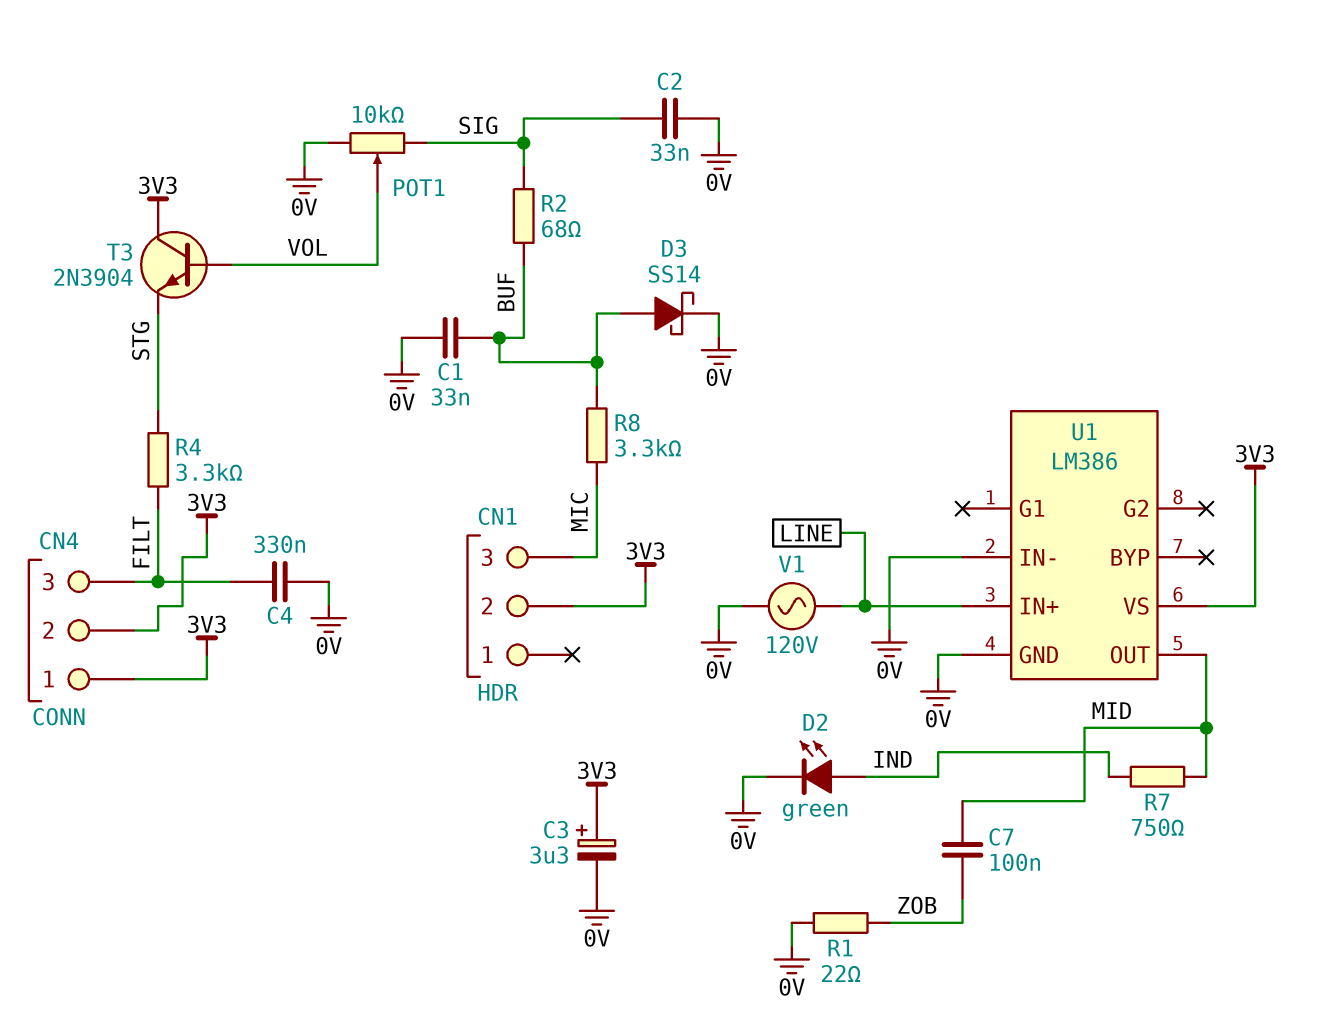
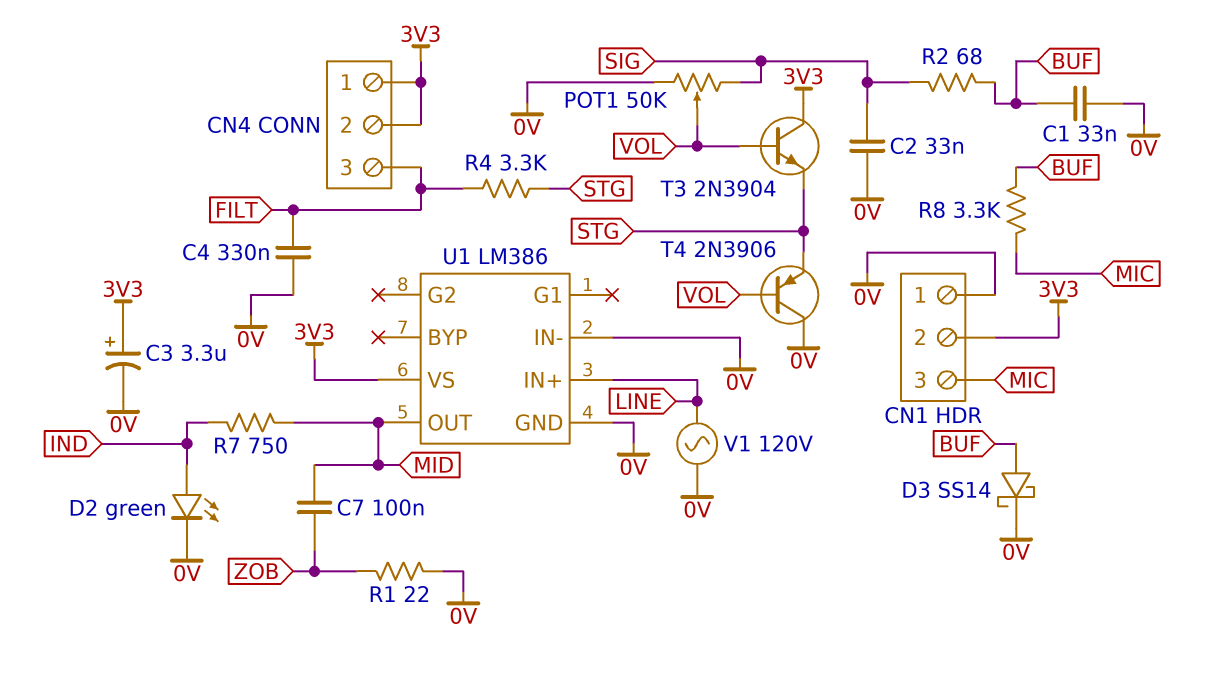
CN1 pin 1: none -> 0V
POT1: 10k (0V, SIG, wiper VOL) -> 50k (0V, SIG, wiper VOL)
T4: none -> PNP 2N3906 (B VOL, C 0V, E STG)

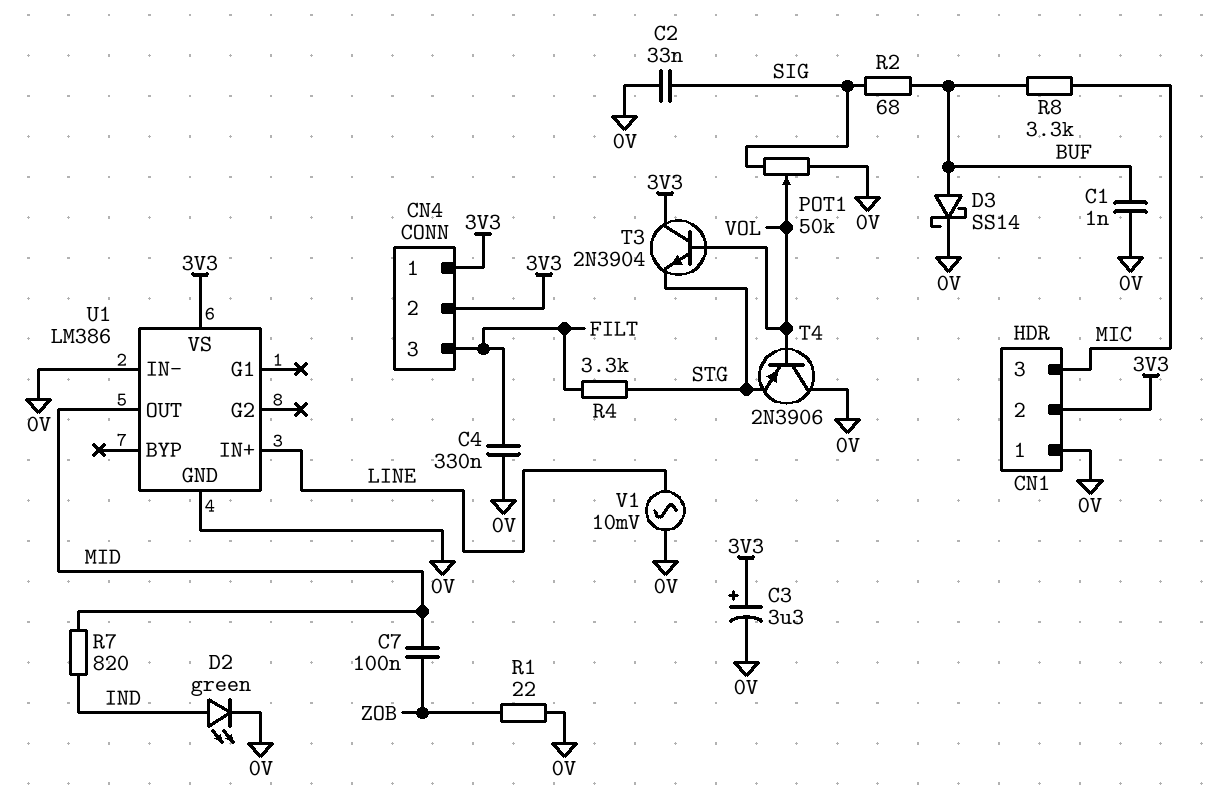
C1: 33nF (0V, BUF) -> 1nF (0V, BUF)
R7: 750 (IND, MID) -> 820 (IND, MID)
V1: AC 120V (0V, LINE) -> AC 10mV (0V, LINE)

